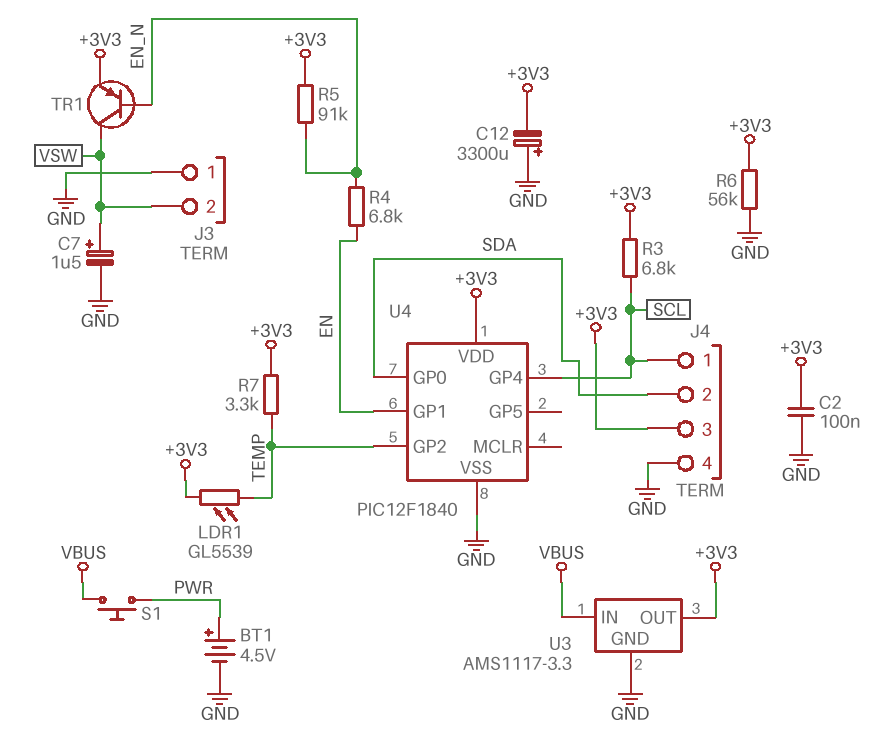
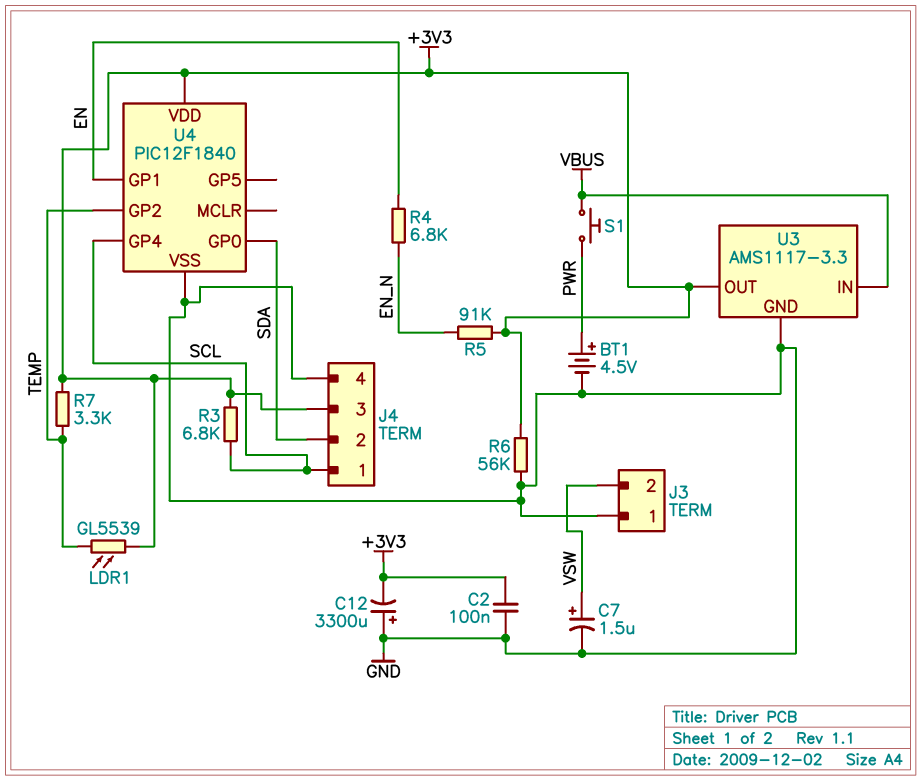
TR1: PNP (B EN_N, C VSW, E +3V3) -> none

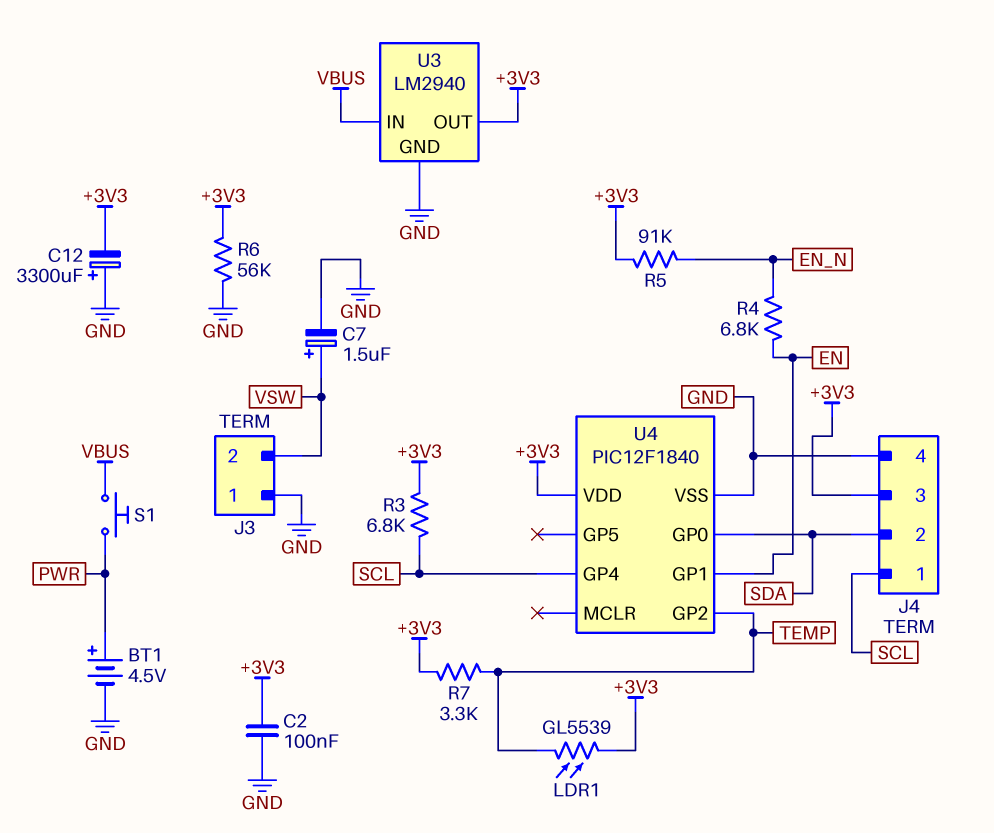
U3: AMS1117-3.3 -> LM2940

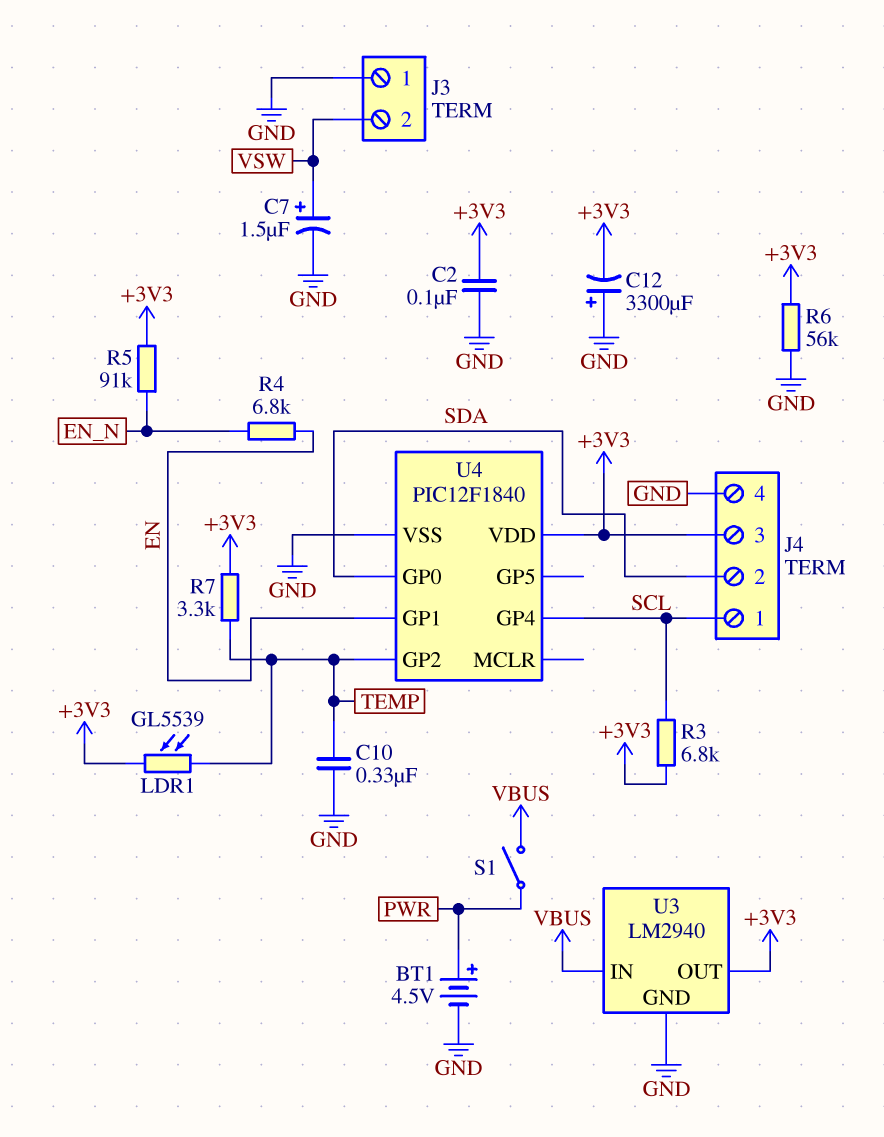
C10: none -> 330nF (GND, TEMP)
S1: button (PWR, VBUS) -> switch (PWR, VBUS)

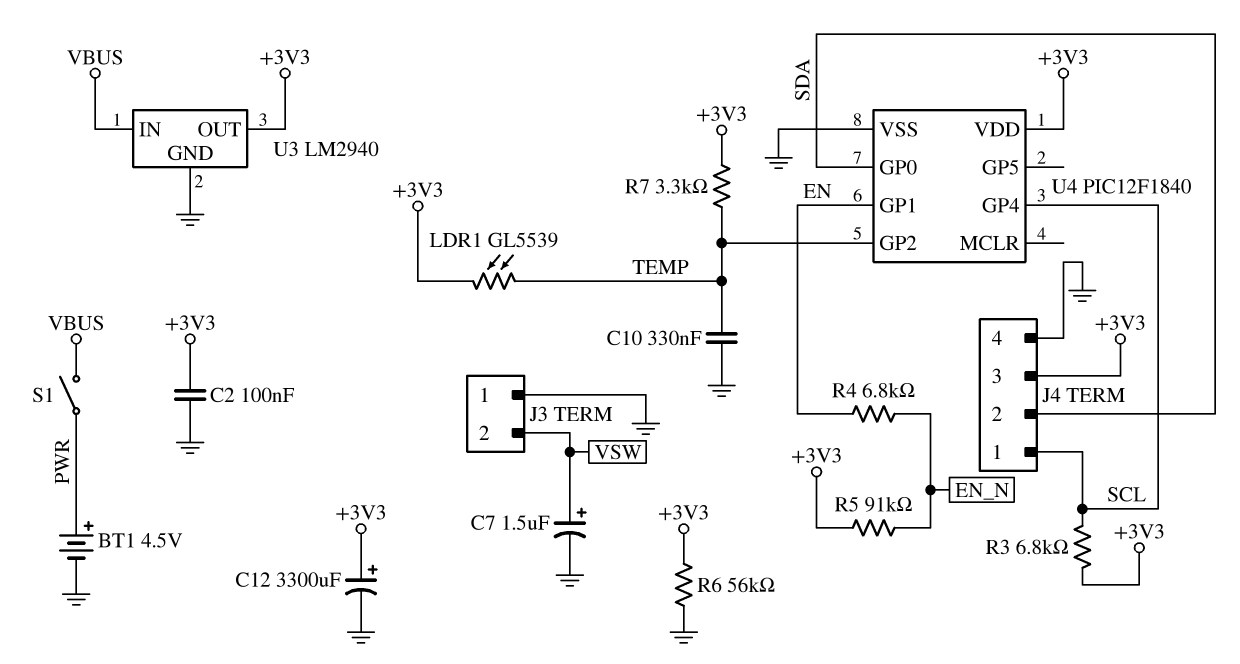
C12: 3300uF (plus GND, minus +3V3) -> 3300uF (plus +3V3, minus GND)

